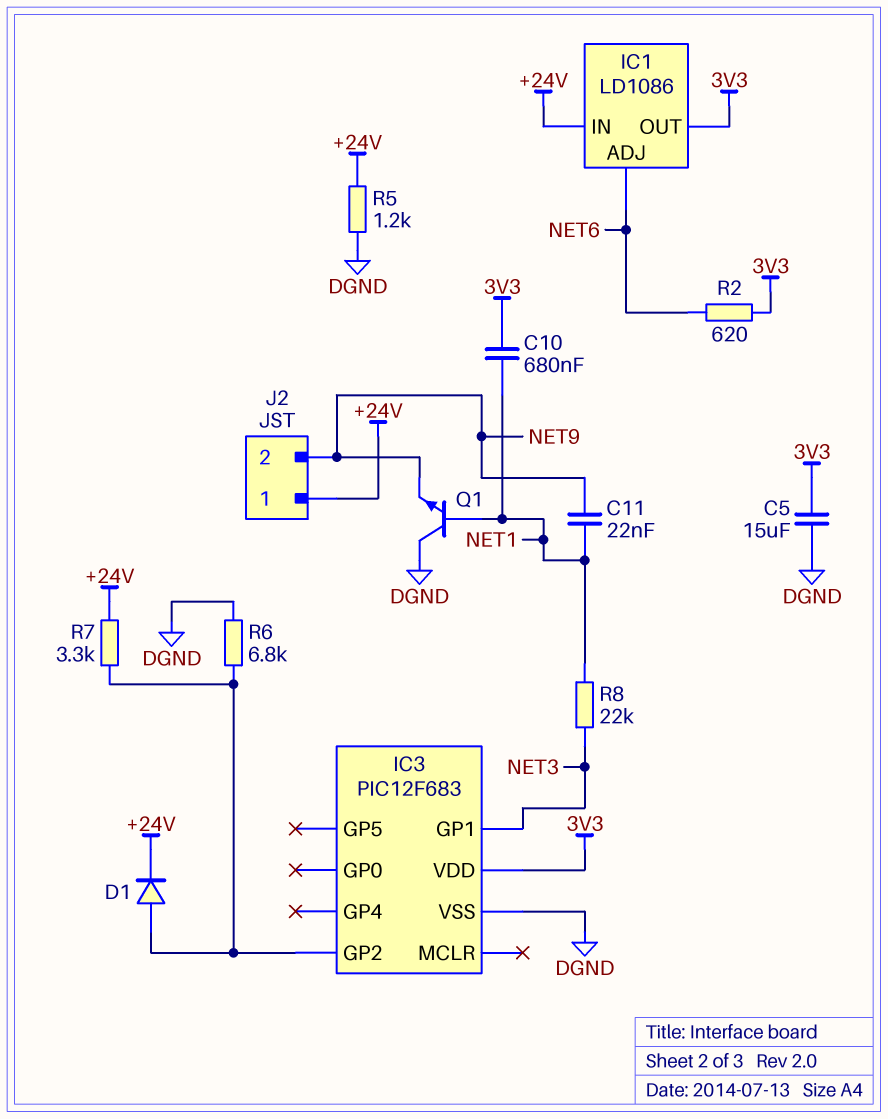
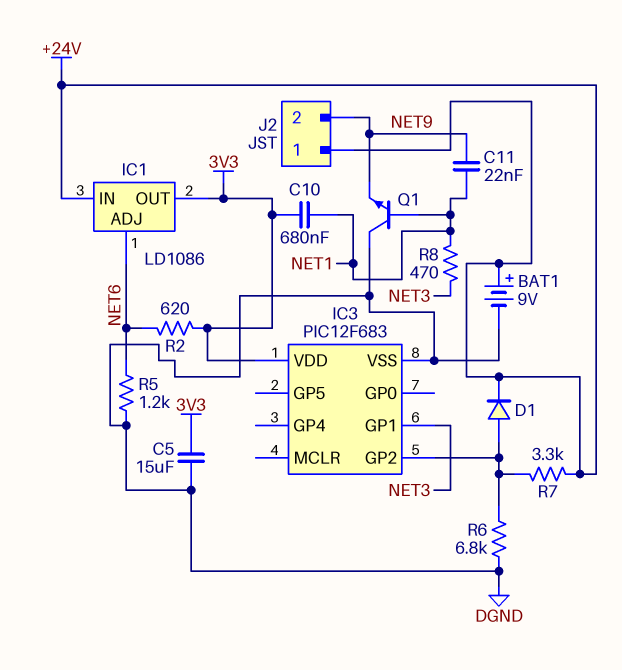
BAT1: none -> 9V (plus +24V, minus DGND)
R5: 1.2k (+24V, DGND) -> 1.2k (DGND, NET6)
R8: 22k (NET1, NET3) -> 470 (NET1, NET3)

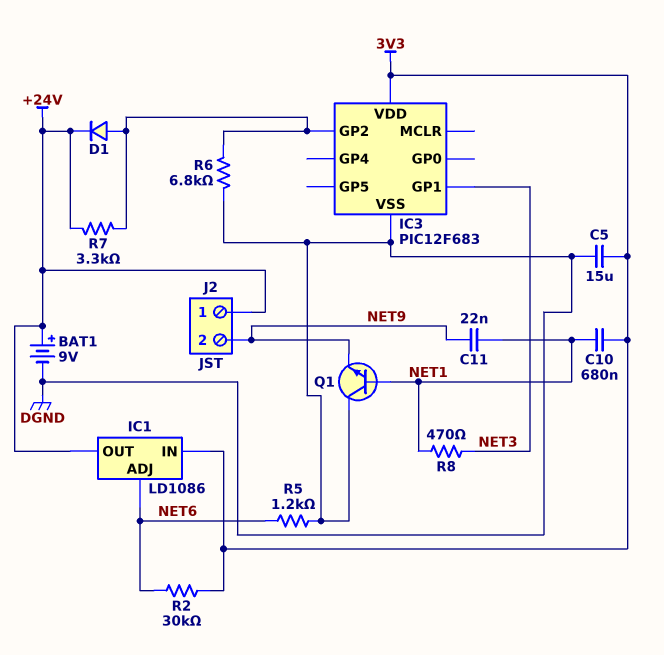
IC1 pin IN: +24V -> 3V3
IC1 pin OUT: 3V3 -> +24V
R2: 620 (3V3, NET6) -> 30k (3V3, NET6)

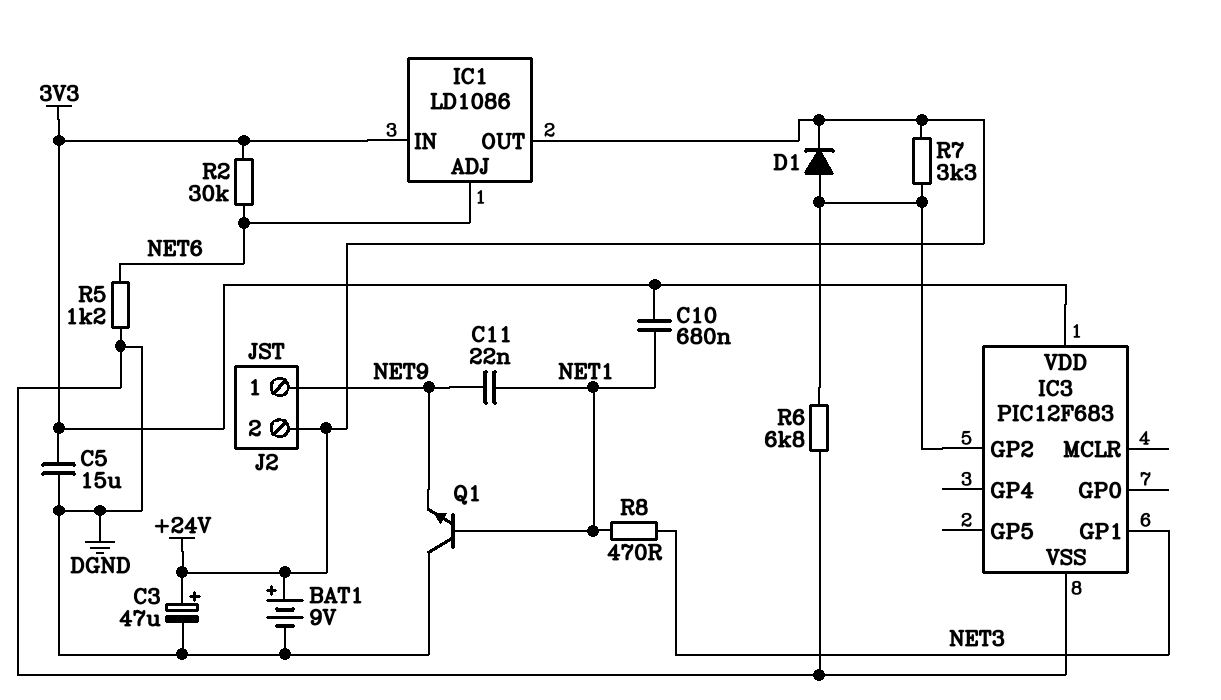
C3: none -> 47uF (plus +24V, minus DGND)
J2 pin 1: +24V -> NET9
J2 pin 2: NET9 -> +24V

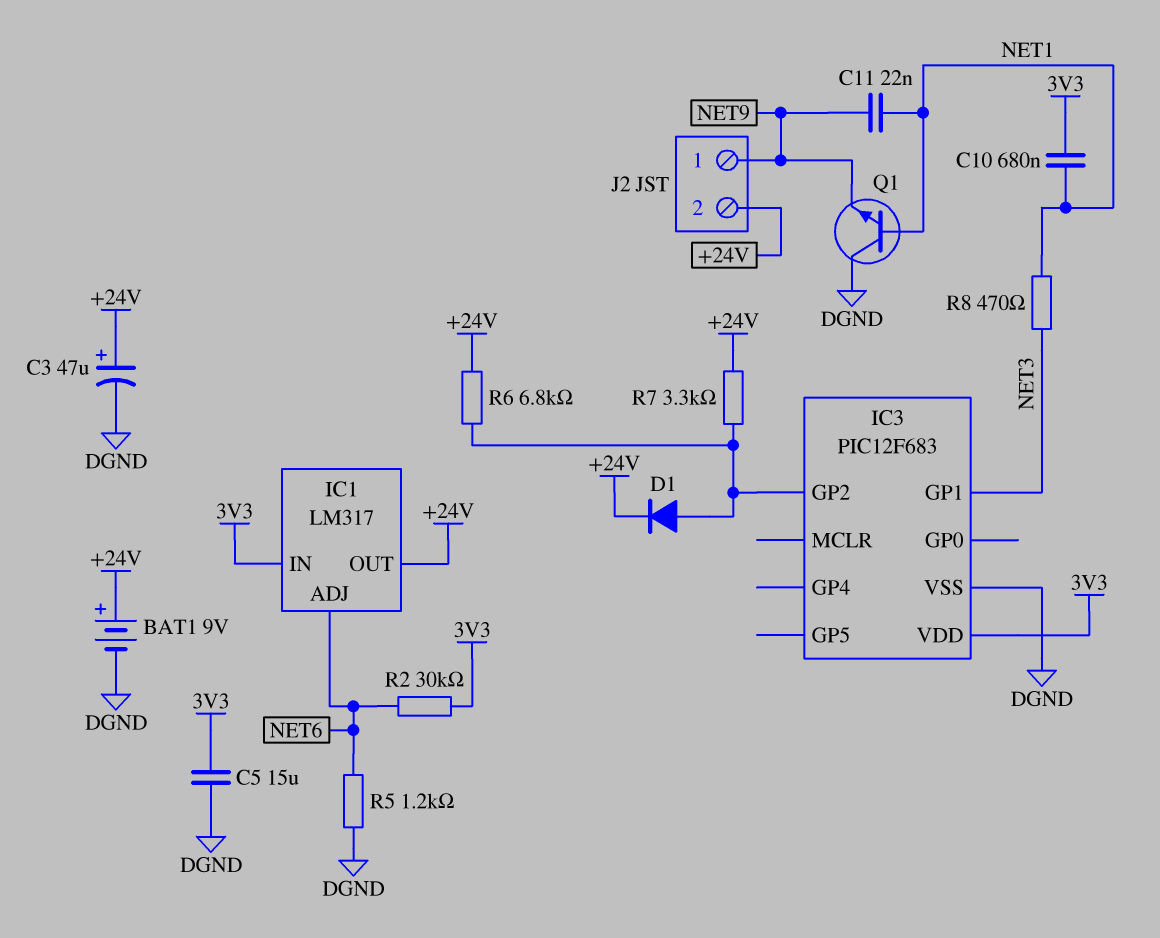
IC1: LD1086 -> LM317
R6: 6.8k (DGND, IC3/GP2) -> 6.8k (+24V, IC3/GP2)

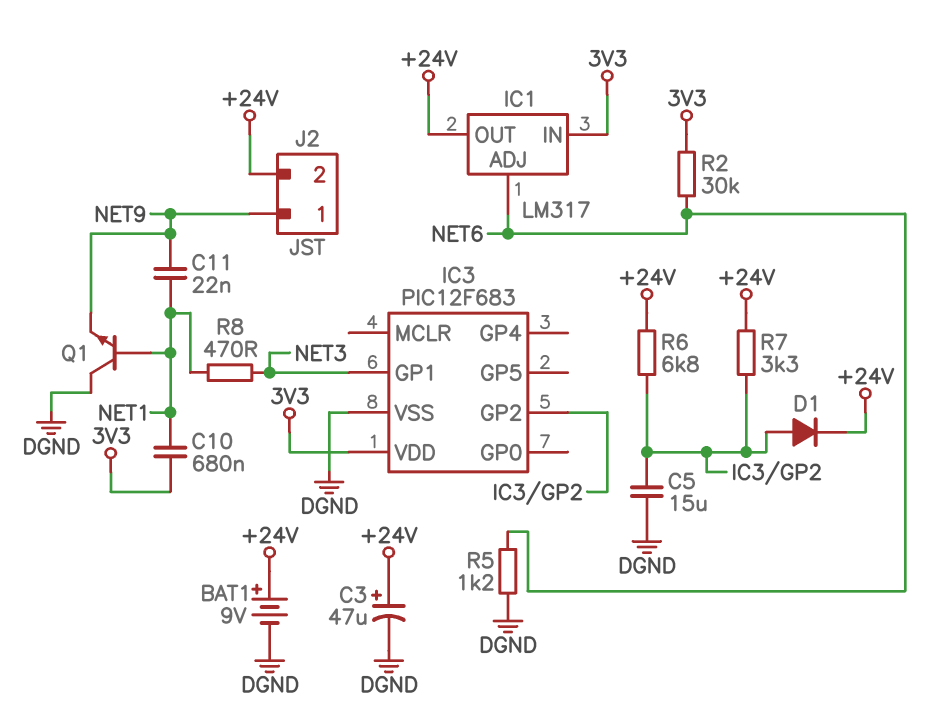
C5: 15uF (3V3, DGND) -> 15uF (DGND, IC3/GP2)

